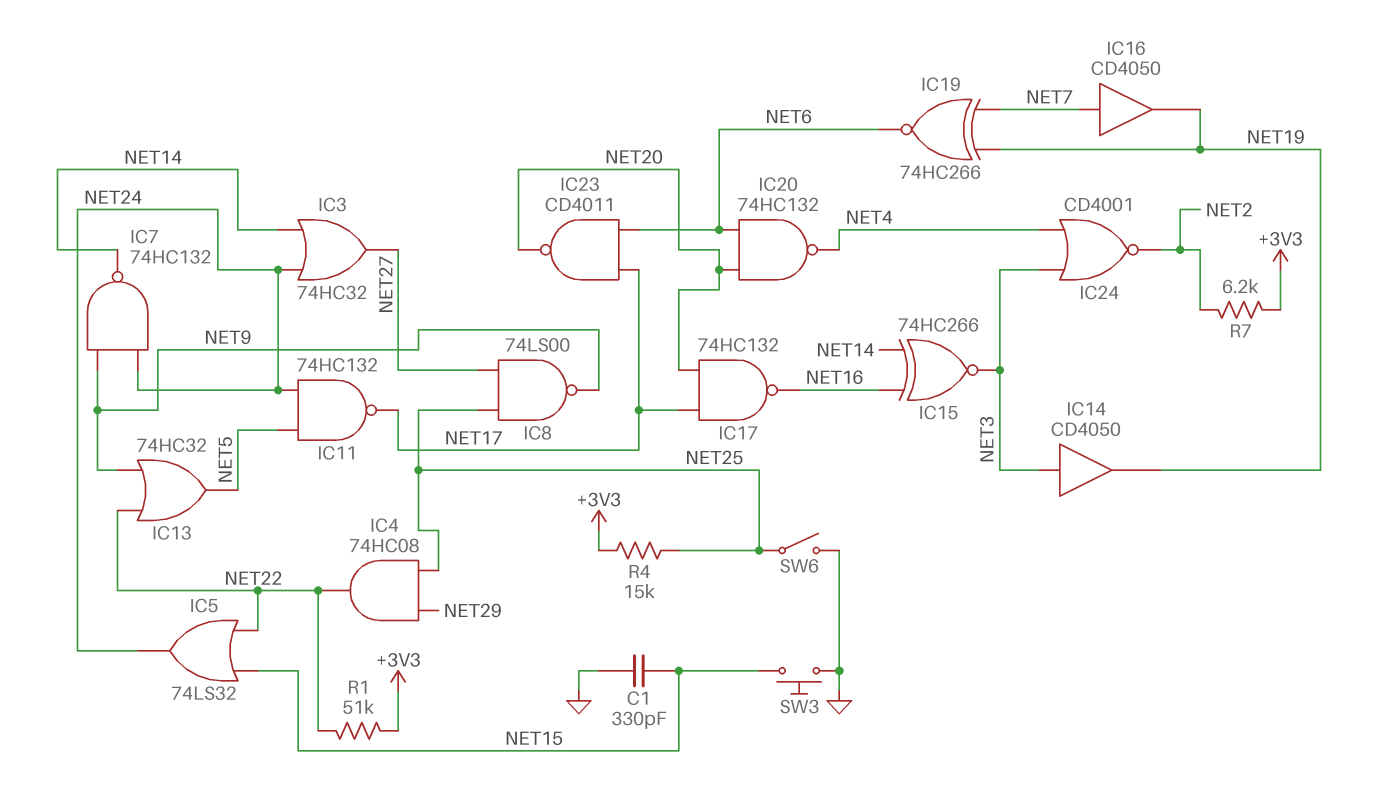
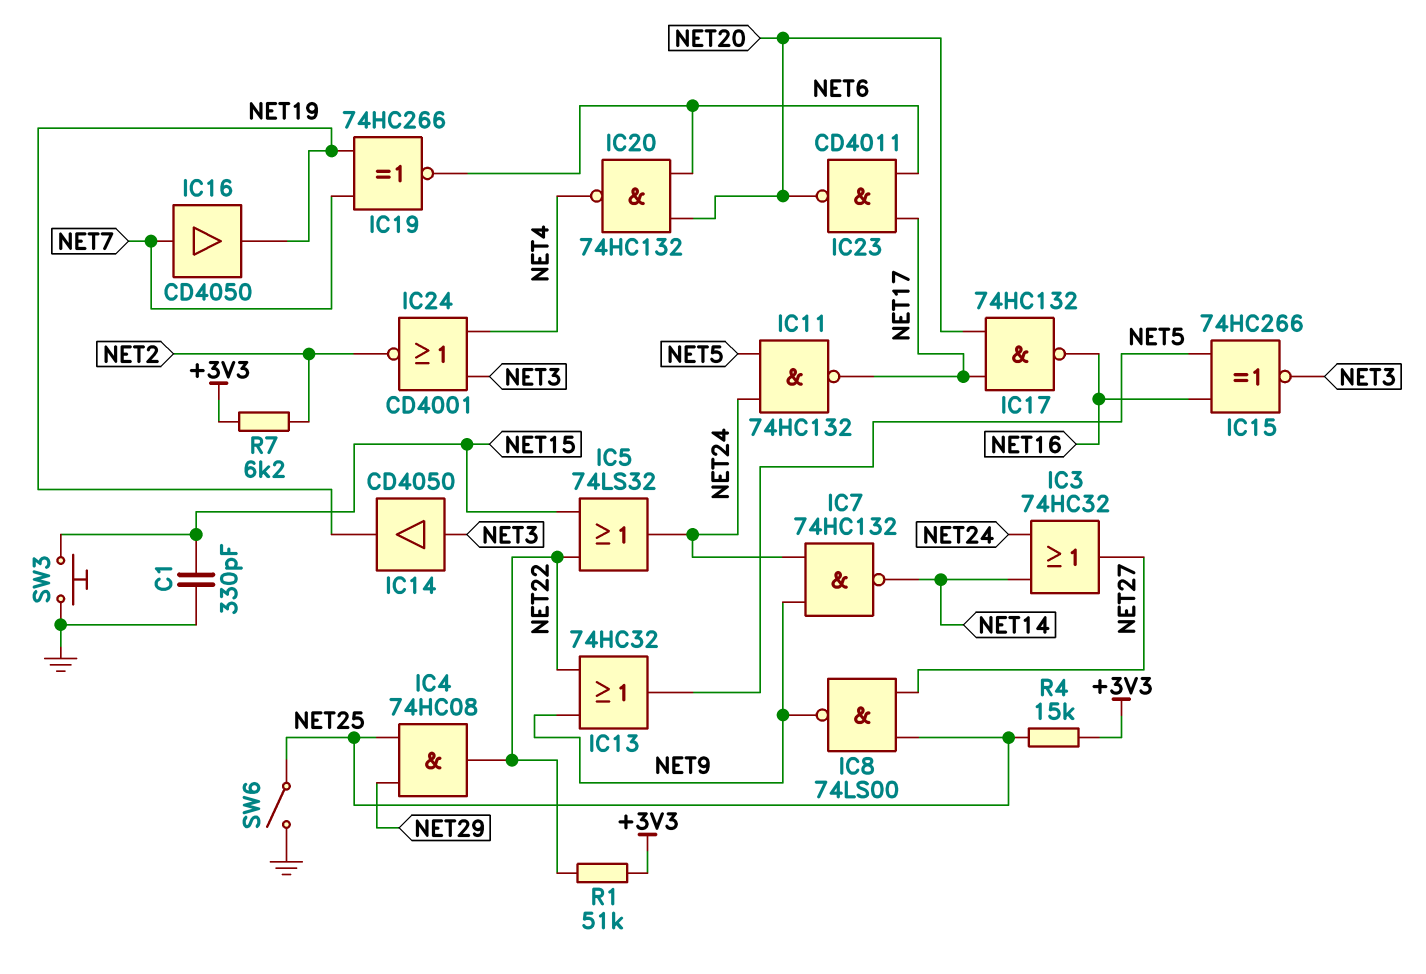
IC15: XNOR 74HC266 (in NET14, in NET16, out NET3) -> XNOR 74HC266 (in NET5, in NET16, out NET3)

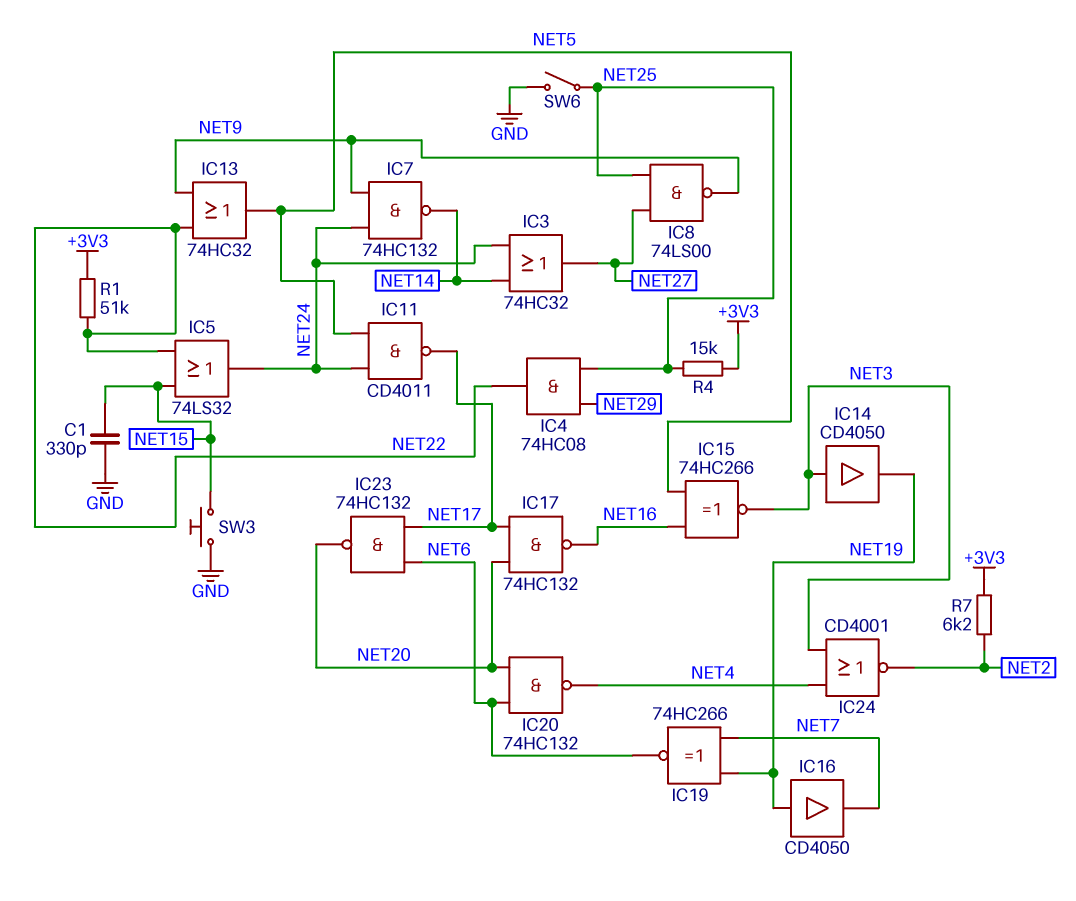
IC11: NAND 74HC132 (in NET5, in NET24, out NET17) -> NAND CD4011 (in NET5, in NET24, out NET17)
IC16: buffer CD4050 (in NET7, out NET19) -> buffer CD4050 (in NET19, out NET7)
IC23: NAND CD4011 (in NET6, in NET17, out NET20) -> NAND 74HC132 (in NET6, in NET17, out NET20)

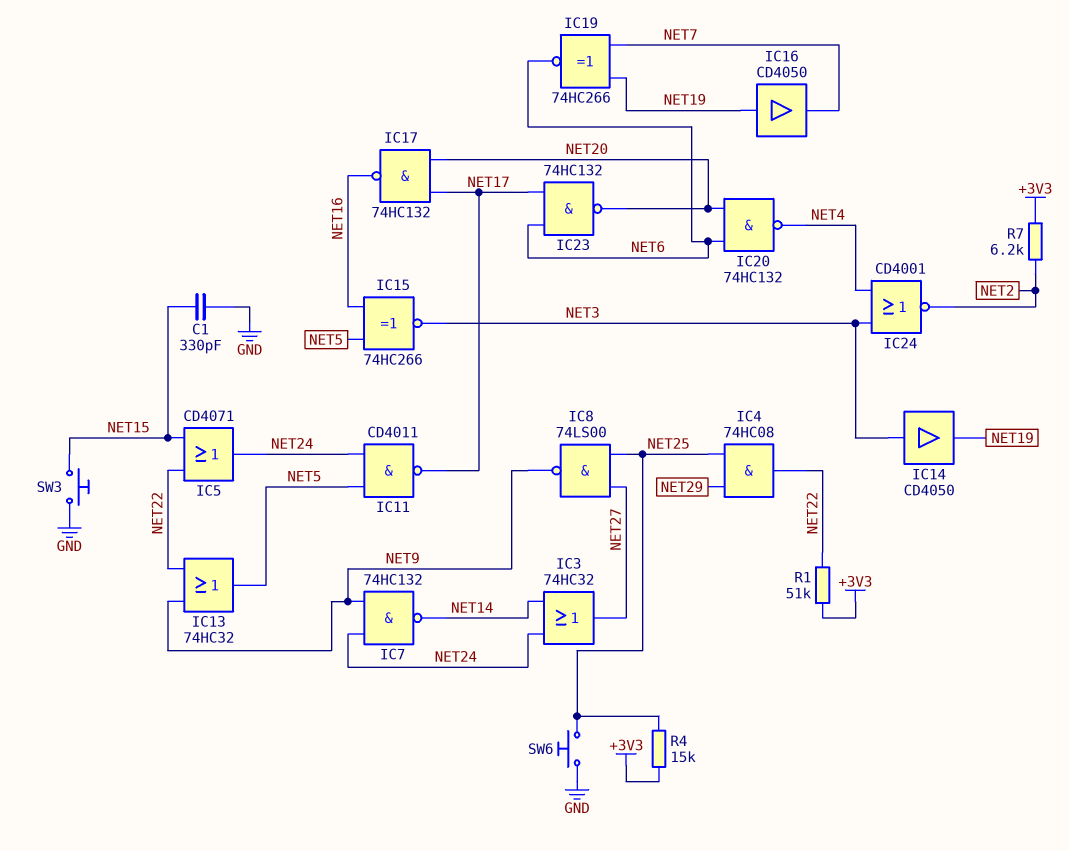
IC5: OR 74LS32 (in NET15, in NET22, out NET24) -> OR CD4071 (in NET15, in NET22, out NET24)
SW6: switch (GND, NET25) -> button (GND, NET25)

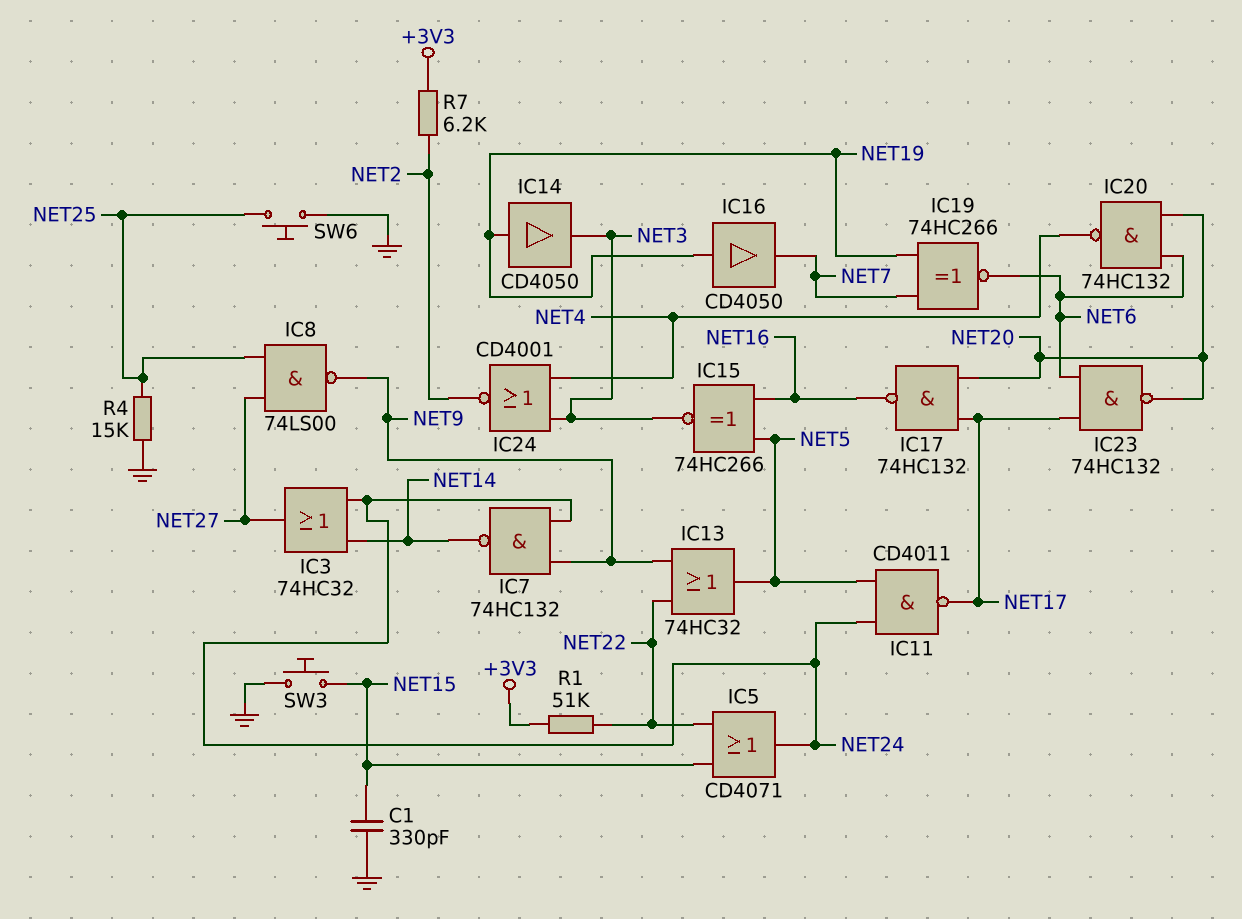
IC4: AND 74HC08 (in NET25, in NET29, out NET22) -> none
IC14: buffer CD4050 (in NET3, out NET19) -> buffer CD4050 (in NET19, out NET3)
R4: 15k (+3V3, NET25) -> 15k (GND, NET25)

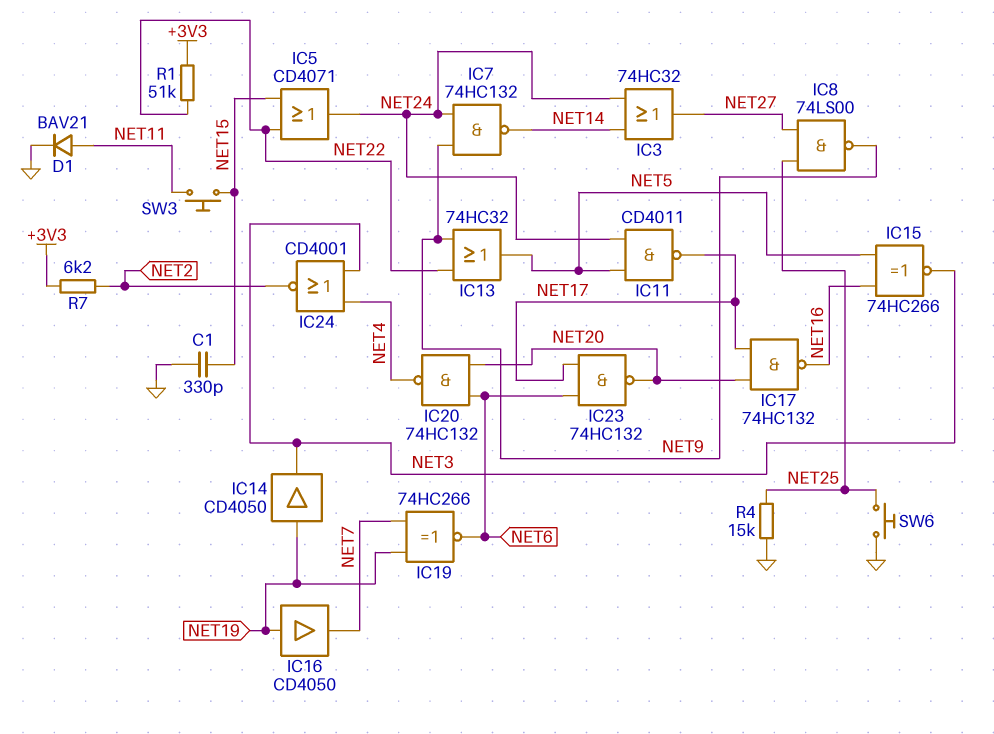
D1: none -> diode BAV21 (A NET11, K GND)
SW3: button (GND, NET15) -> button (NET11, NET15)

